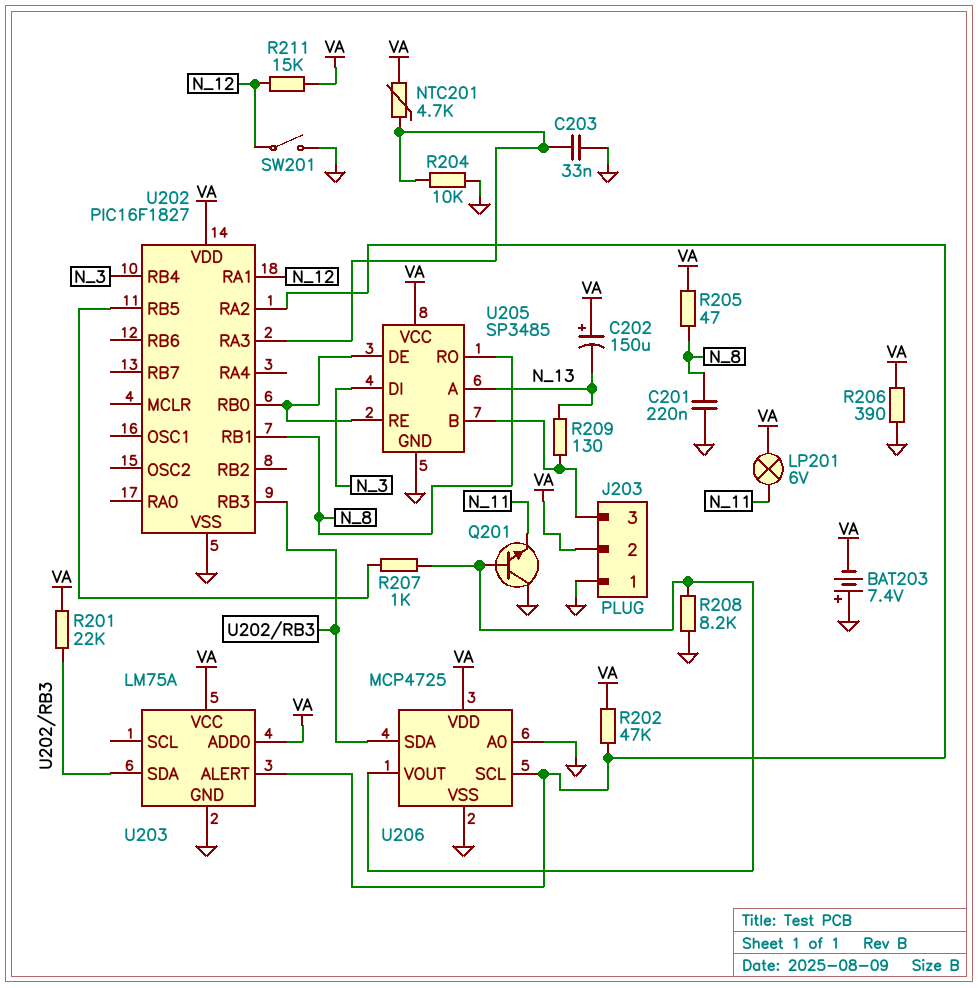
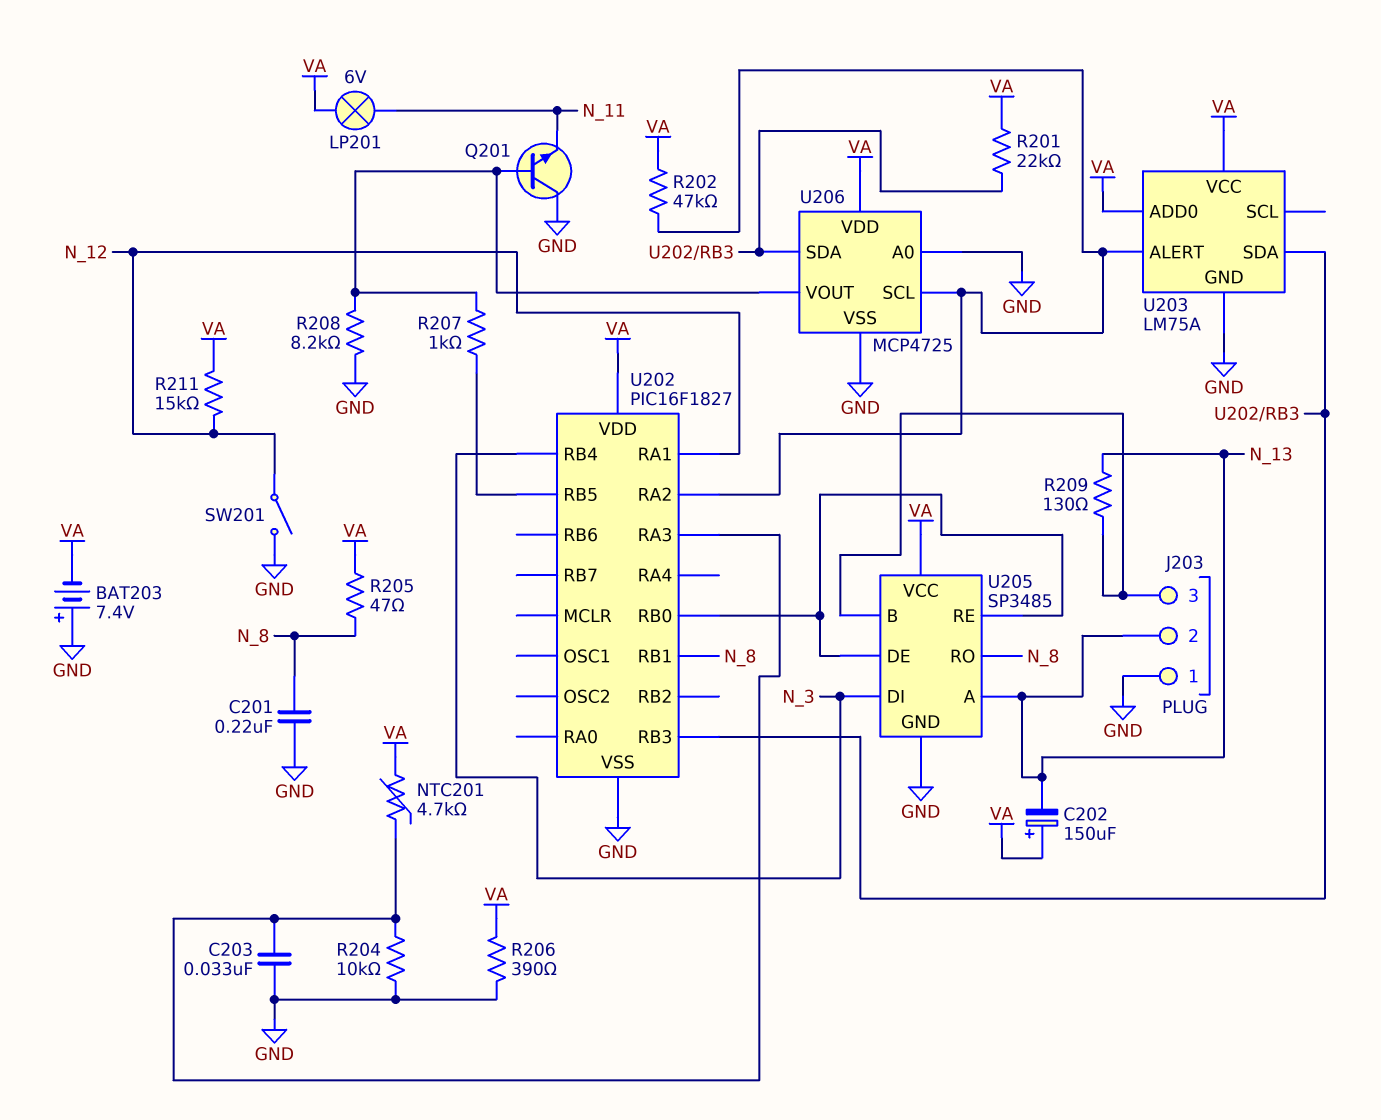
J203 pin 2: VA -> N_13

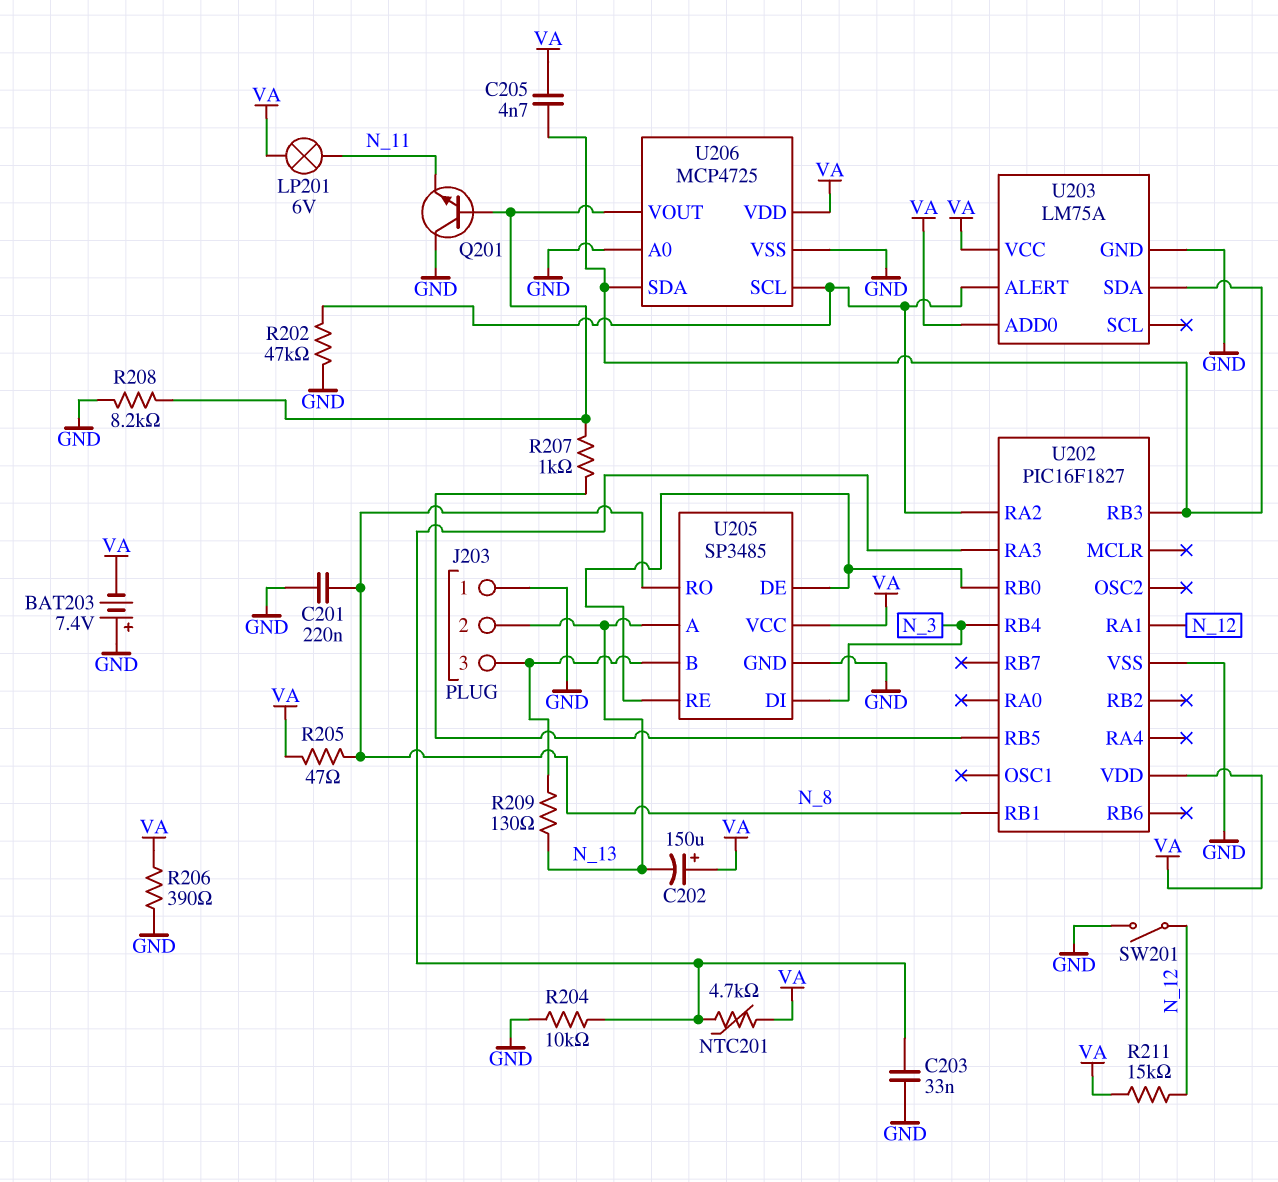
C205: none -> 4.7nF (U202/RB3, VA)
R201: 22k (U202/RB3, VA) -> none
R202: 47k (U202/RA2, VA) -> 47k (GND, U202/RA2)

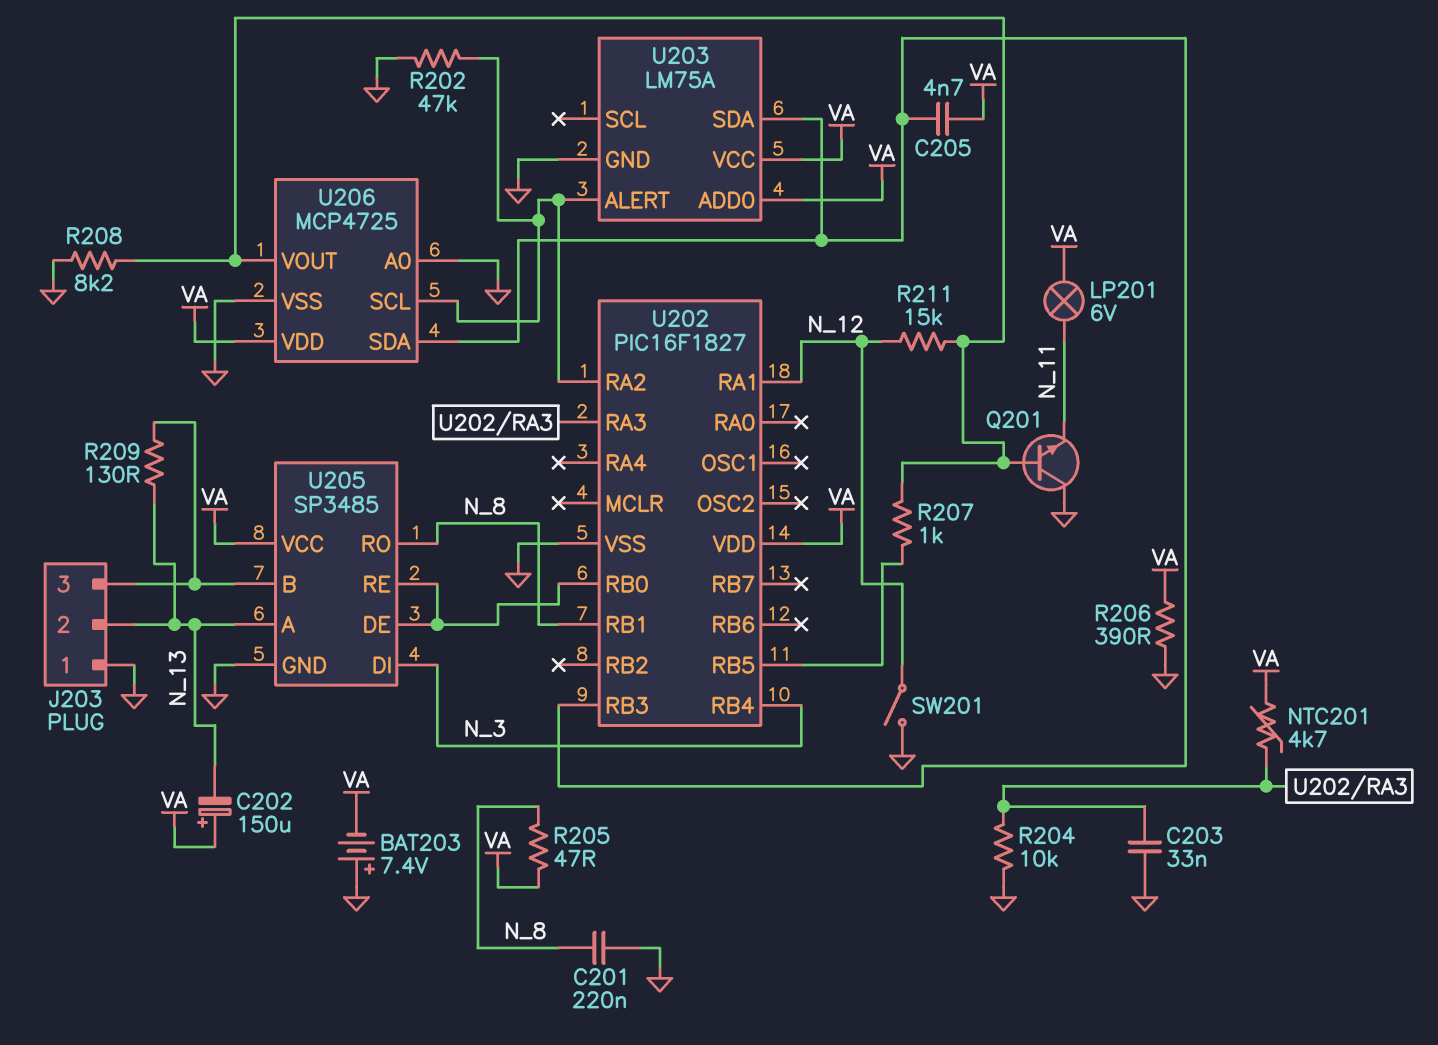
R211: 15k (N_12, VA) -> 15k (N_12, U206/VOUT)

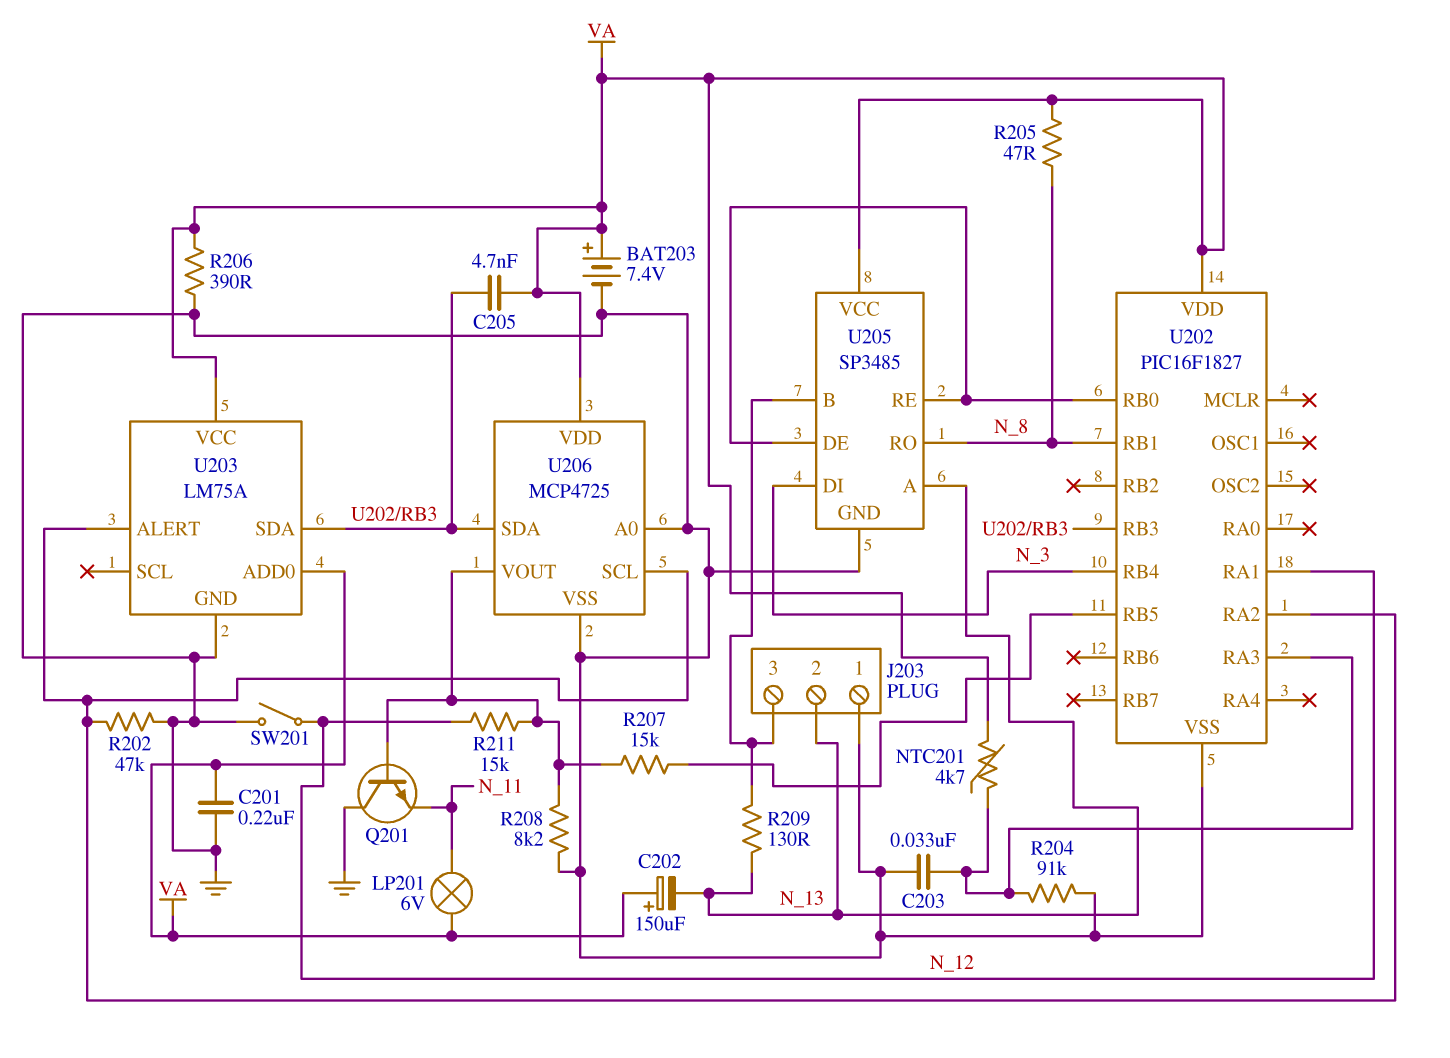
BAT203: 7.4V (plus GND, minus VA) -> 7.4V (plus VA, minus GND)
C201: 220nF (GND, N_8) -> 220nF (GND, VA)
R204: 10k (GND, U202/RA3) -> 91k (GND, U202/RA3)
R207: 1k (U202/RB5, U206/VOUT) -> 15k (U202/RB5, U206/VOUT)

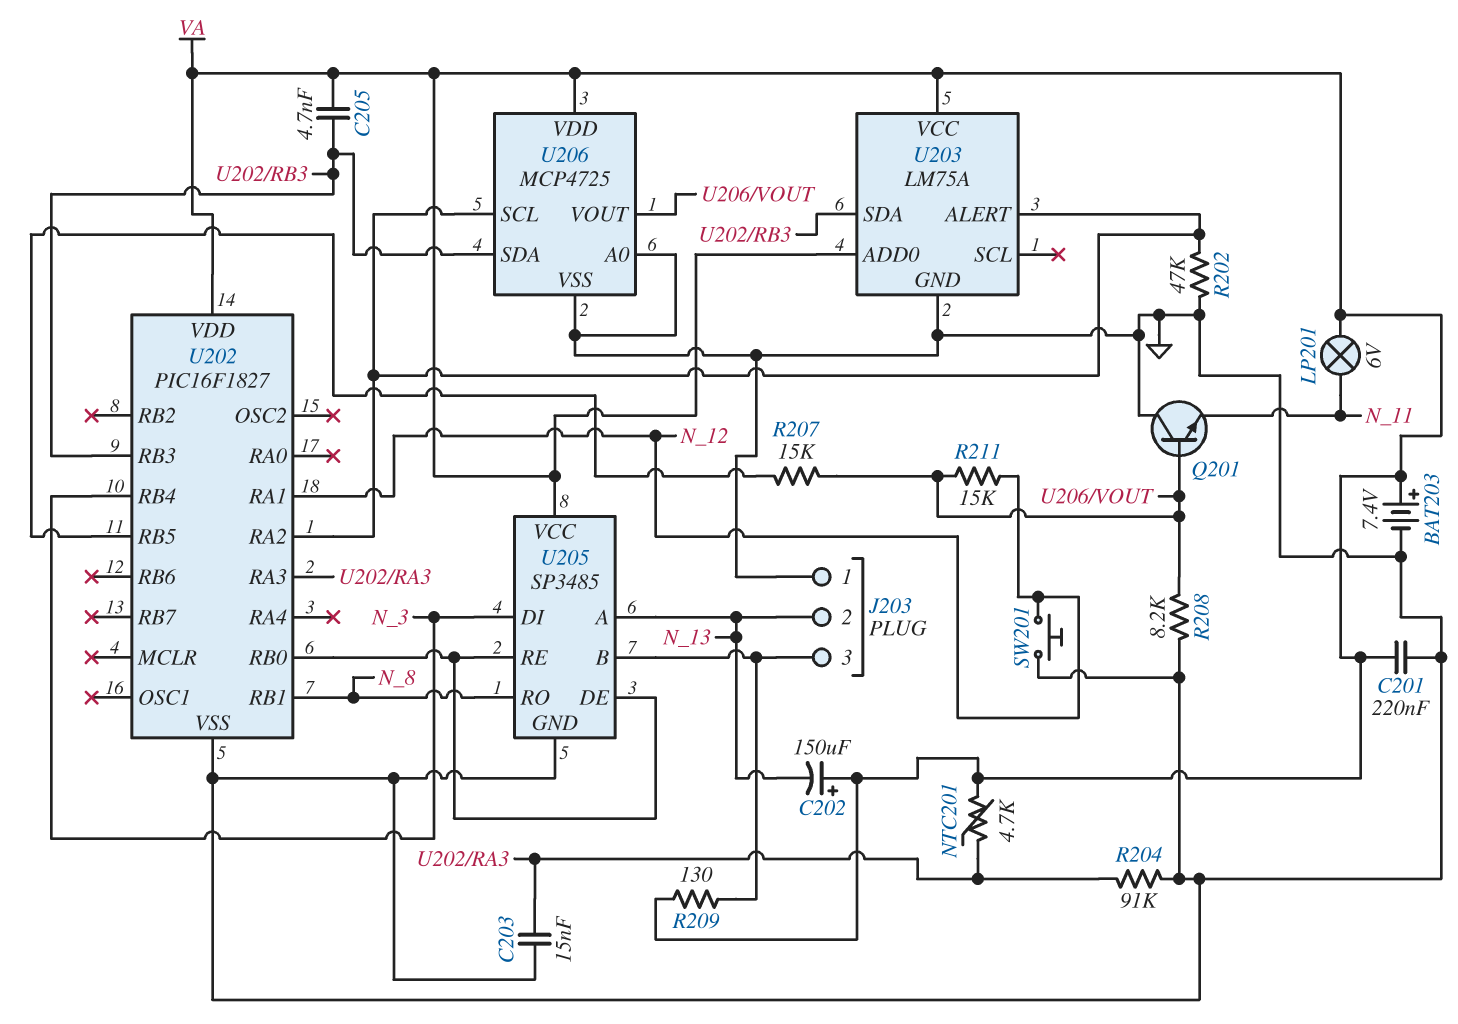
C203: 33nF (GND, U202/RA3) -> 15nF (GND, U202/RA3)
R205: 47 (N_8, VA) -> none
R206: 390 (GND, VA) -> none
R209: 130 (J203/3, N_13) -> 130 (J203/3, VA)
SW201: switch (GND, N_12) -> button (GND, N_12)

